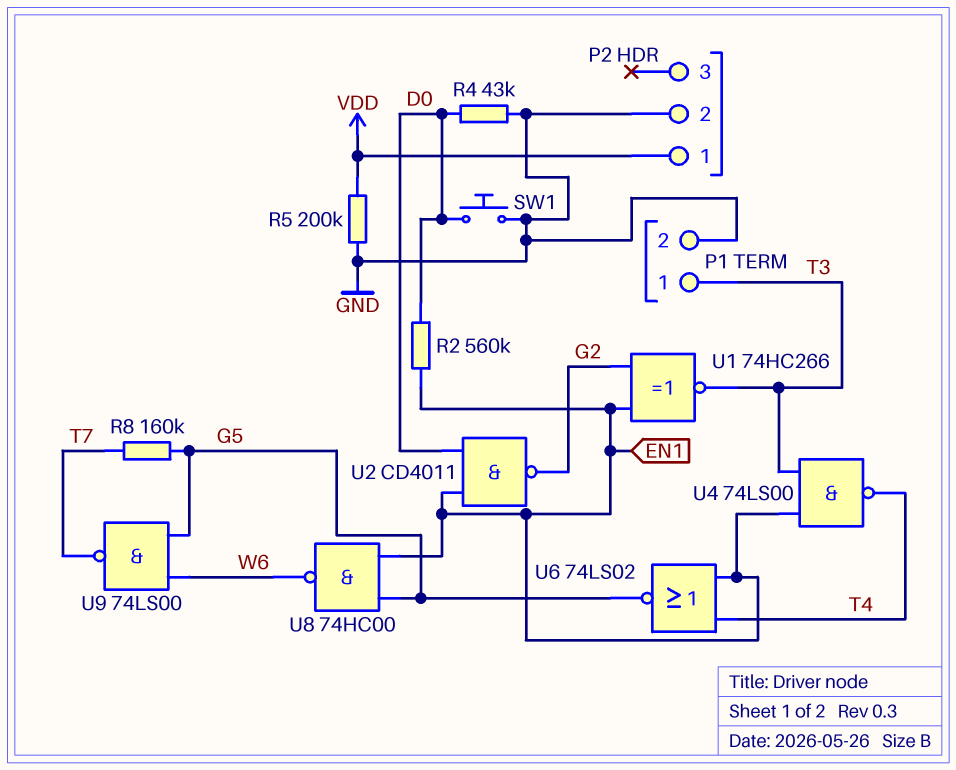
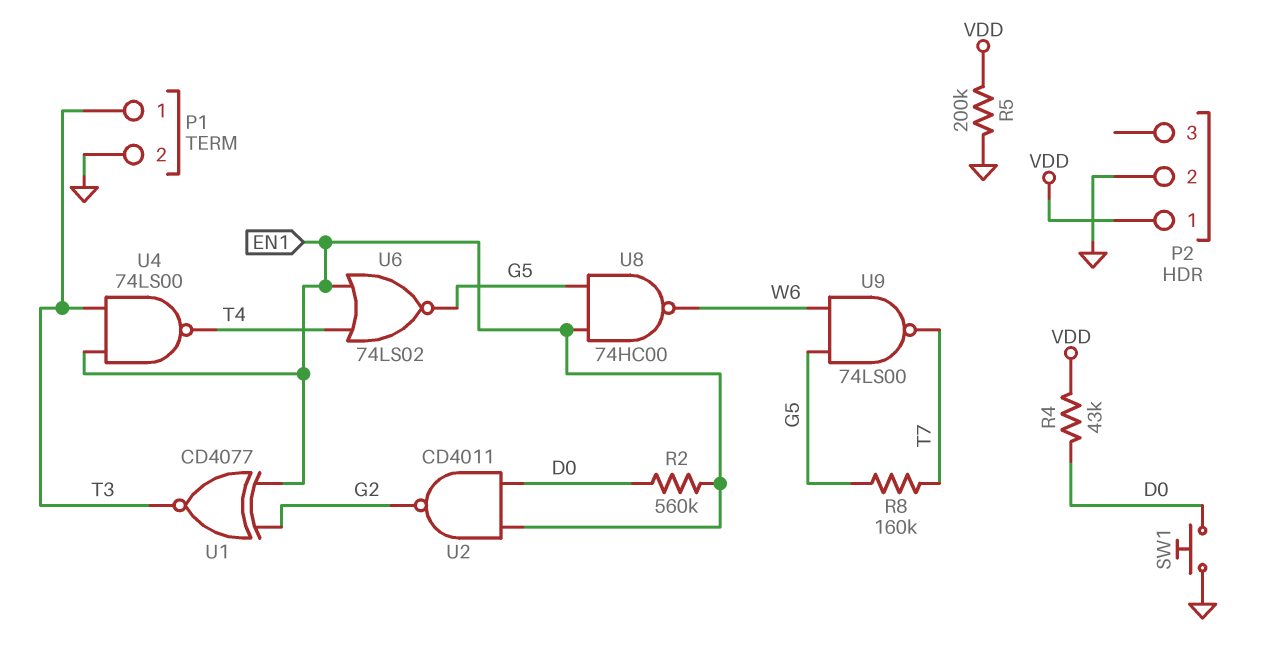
R4: 43k (D0, GND) -> 43k (D0, VDD)
U1: XNOR 74HC266 (in EN1, in G2, out T3) -> XNOR CD4077 (in EN1, in G2, out T3)

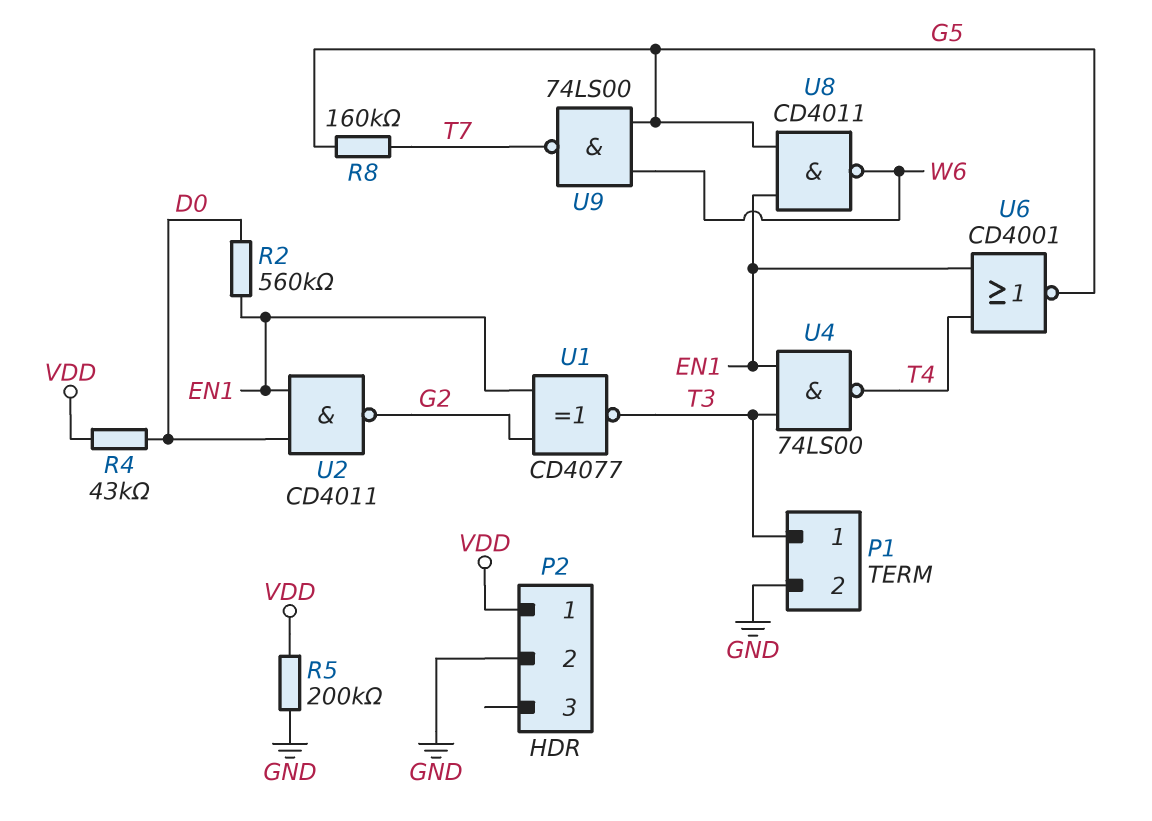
SW1: button (D0, GND) -> none
U6: NOR 74LS02 (in EN1, in T4, out G5) -> NOR CD4001 (in EN1, in T4, out G5)
U8: NAND 74HC00 (in EN1, in G5, out W6) -> NAND CD4011 (in EN1, in G5, out W6)

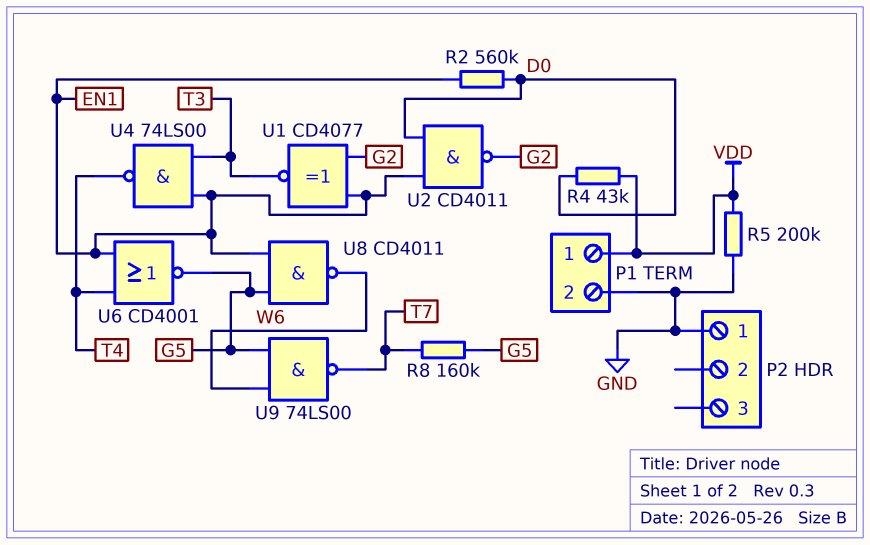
P1 pin 1: T3 -> VDD
P2 pin 1: VDD -> GND
P2 pin 2: GND -> none

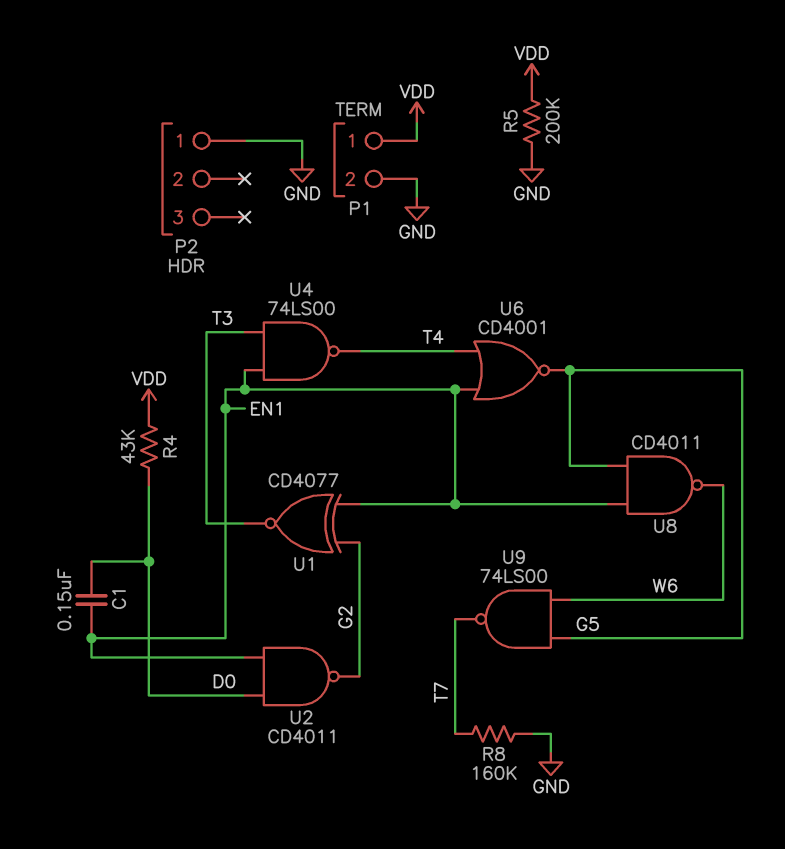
C1: none -> 150nF (D0, EN1)
R2: 560k (D0, EN1) -> none
R8: 160k (G5, T7) -> 160k (GND, T7)

